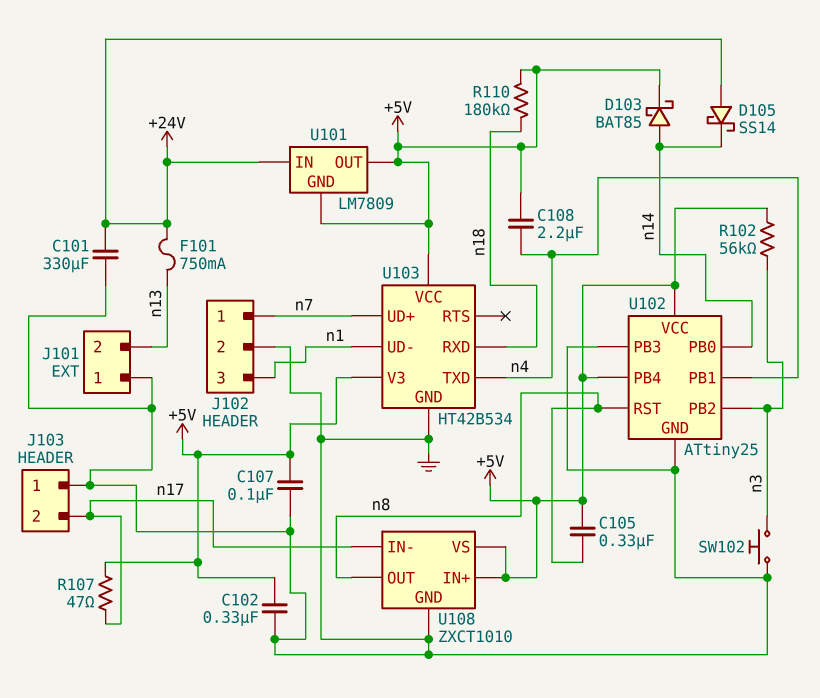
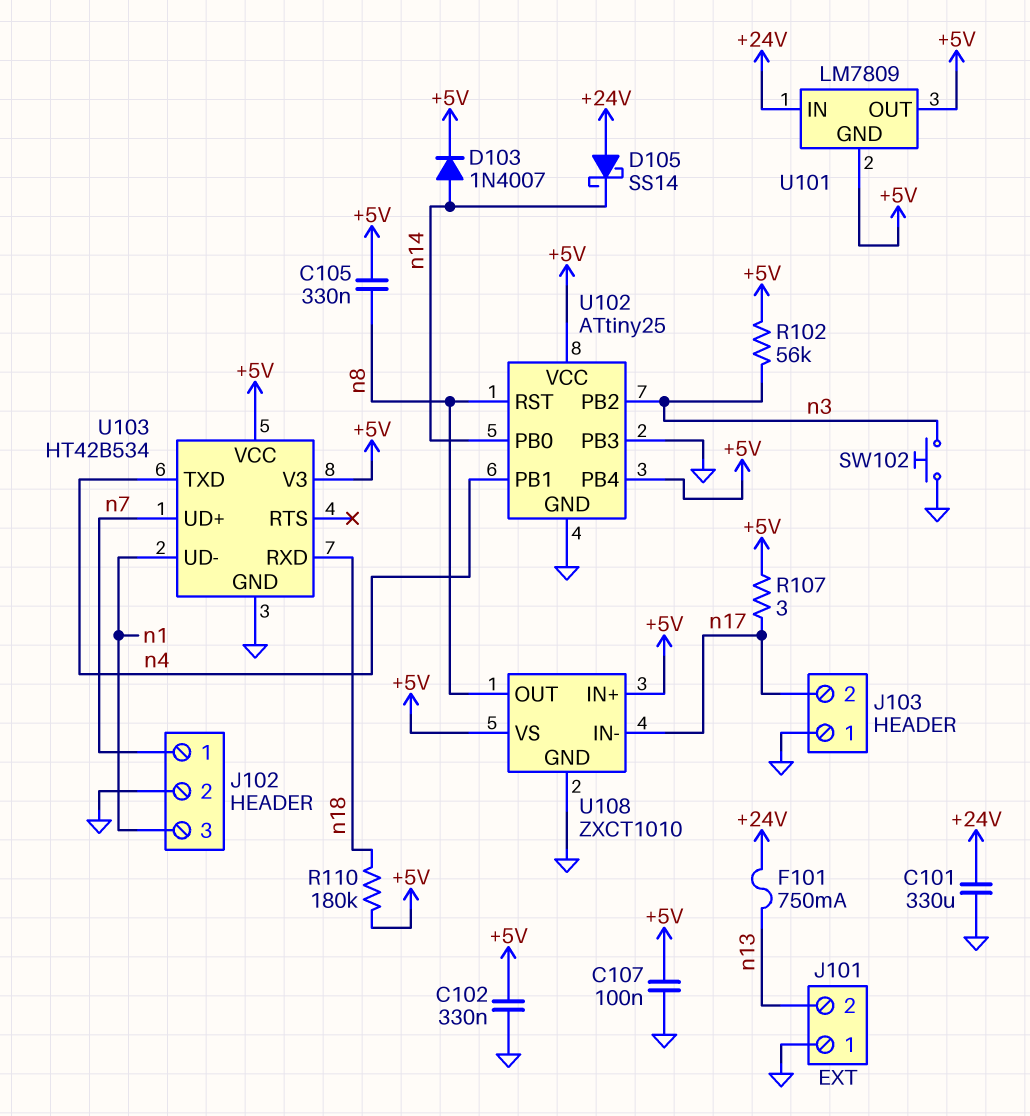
C108: 2.2uF (+5V, n4) -> none
D103: schottky BAT85 (A n14, K +5V) -> diode 1N4007 (A n14, K +5V)
R107: 47 (+5V, n17) -> 3 (+5V, n17)

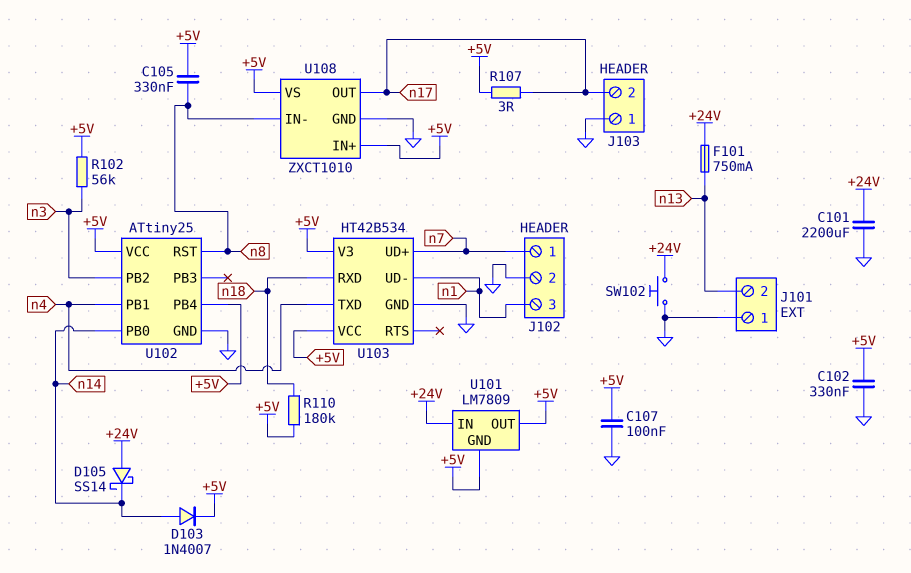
C101: 330uF (+24V, GND) -> 2200uF (+24V, GND)
SW102: button (GND, n3) -> button (+24V, GND)
U102 pin PB3: GND -> none
U108 pin IN-: n17 -> n8
U108 pin OUT: n8 -> n17

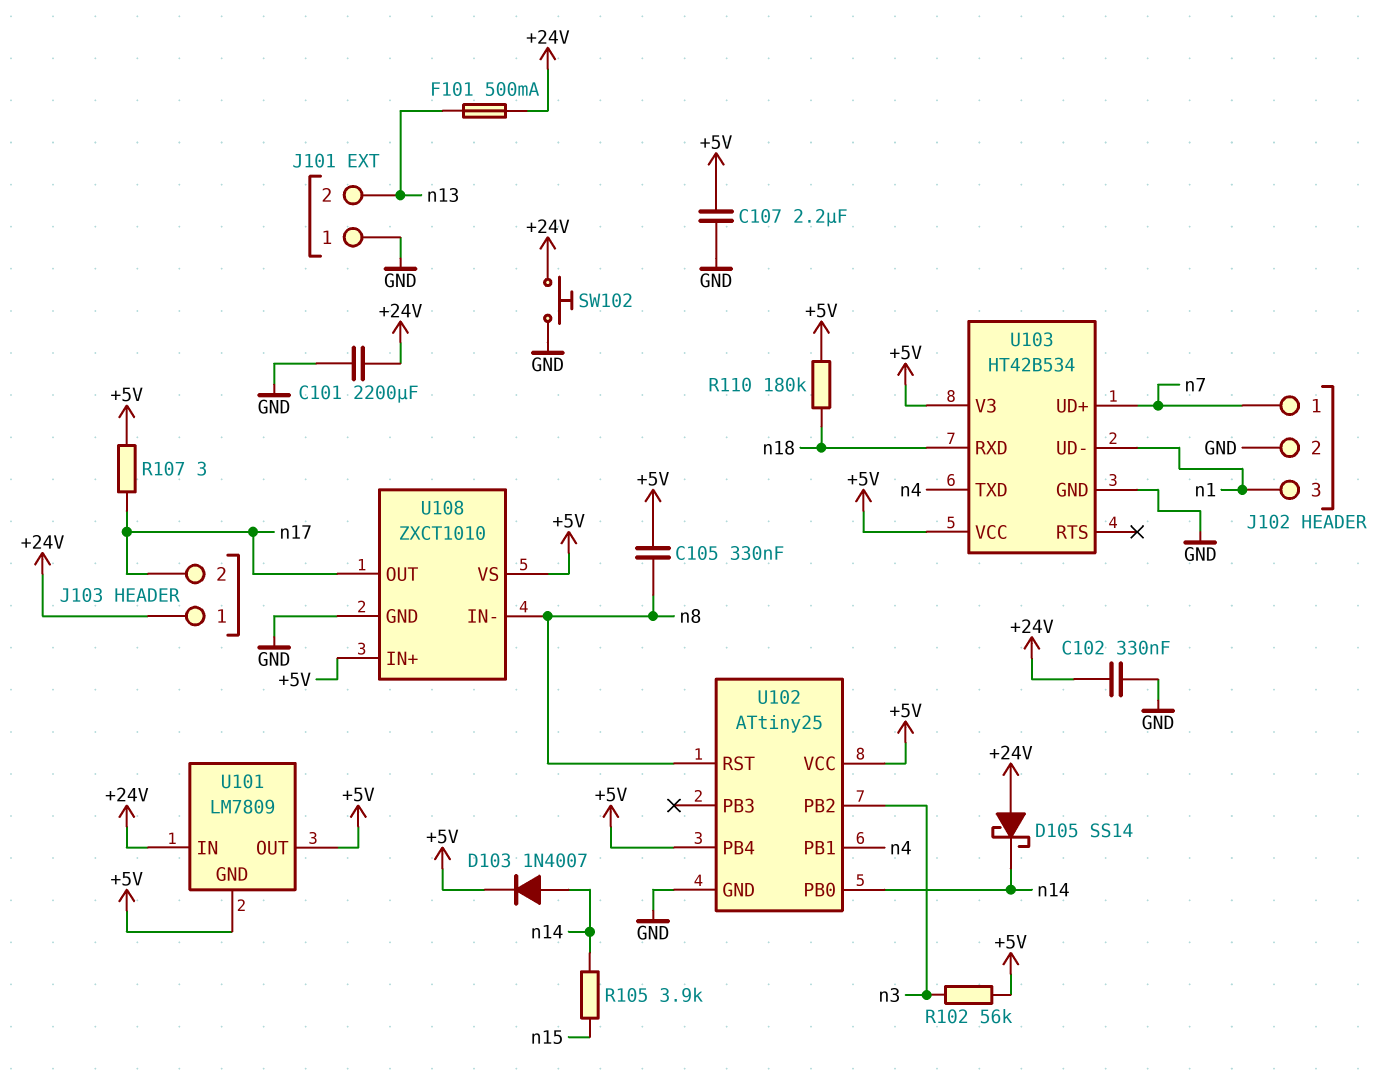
C102: 330nF (+5V, GND) -> 330nF (+24V, GND)
C107: 100nF (+5V, GND) -> 2.2uF (+5V, GND)
F101: 750mA (+24V, n13) -> 500mA (+24V, n13)
J103 pin 1: GND -> +24V
R105: none -> 3.9k (n14, n15)

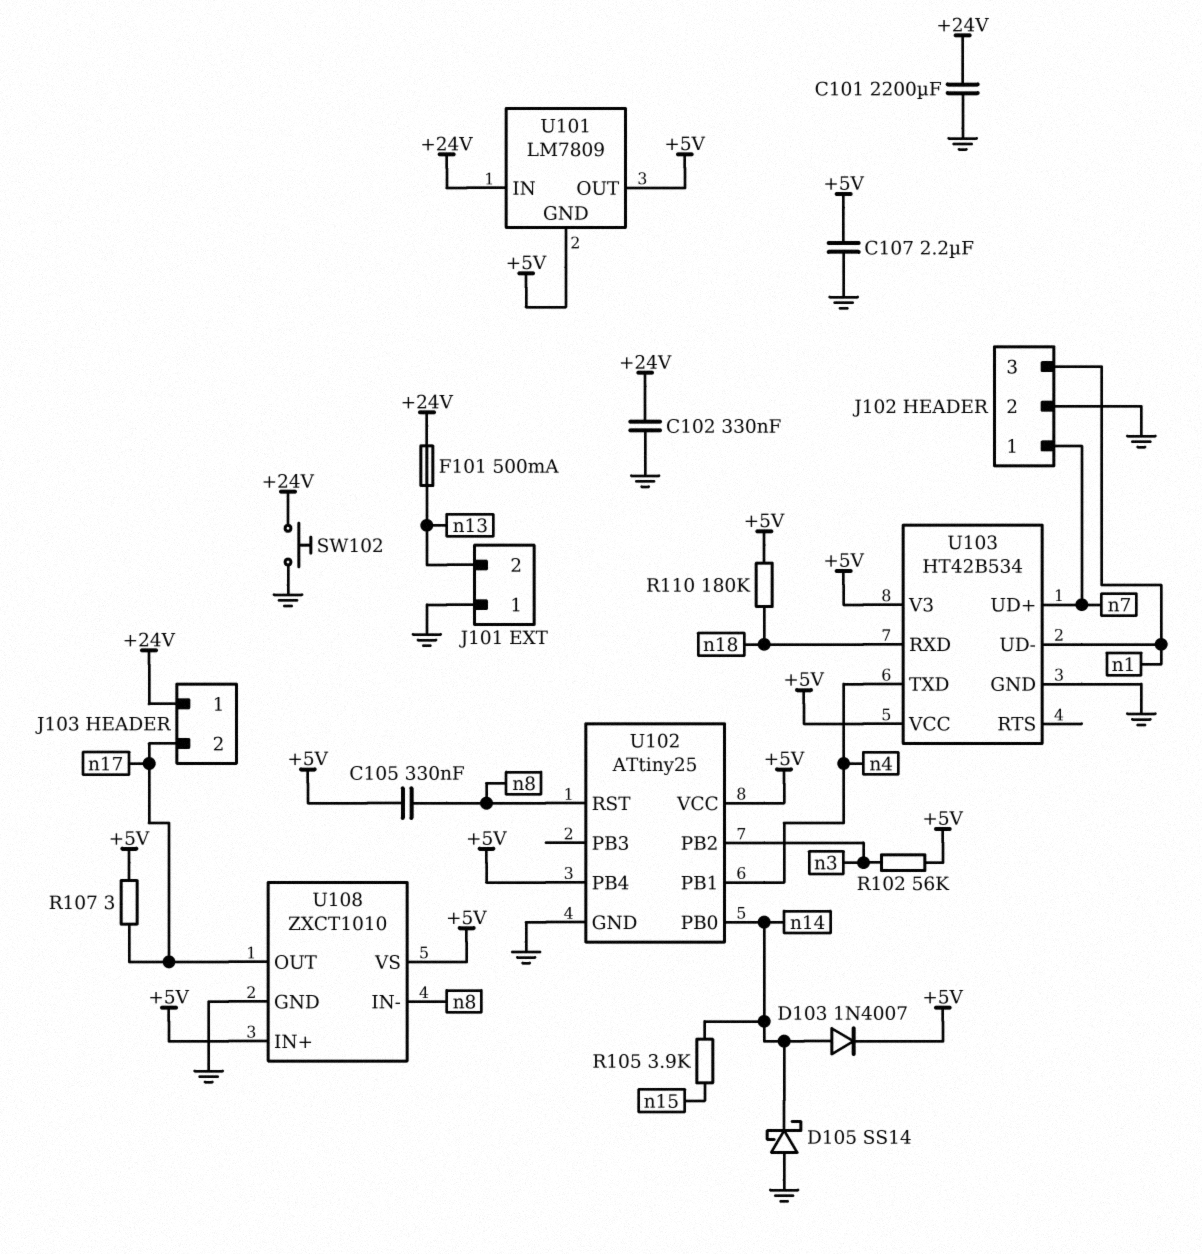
D105: schottky SS14 (A +24V, K n14) -> schottky SS14 (A GND, K n14)

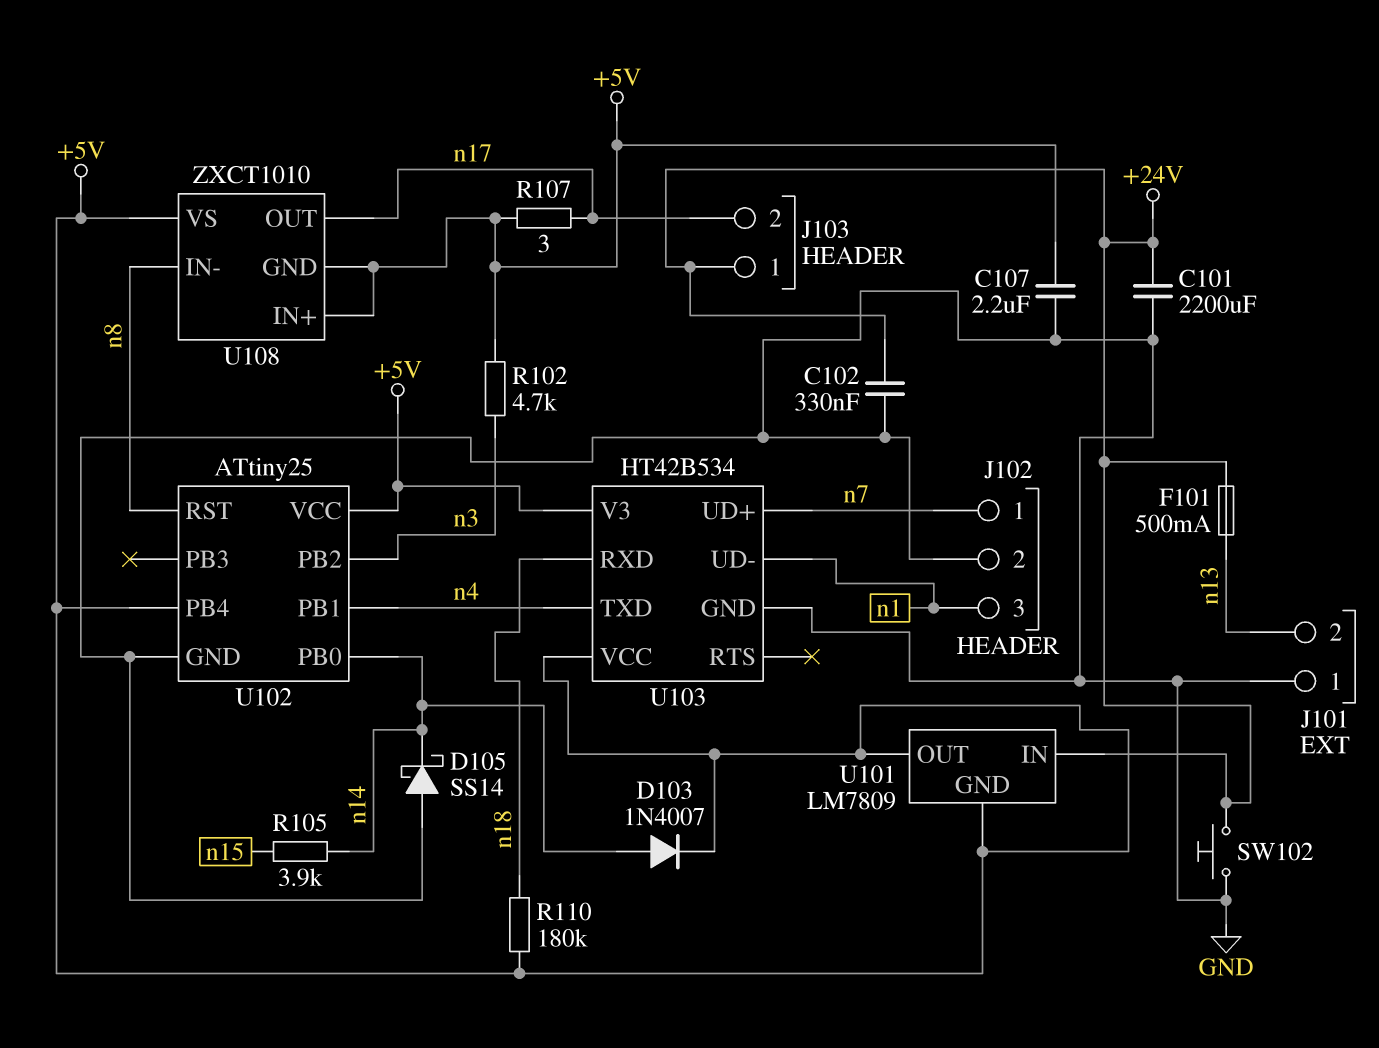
C105: 330nF (+5V, n8) -> none
R102: 56k (+5V, n3) -> 4.7k (+5V, n3)
U108 pin GND: GND -> +5V

